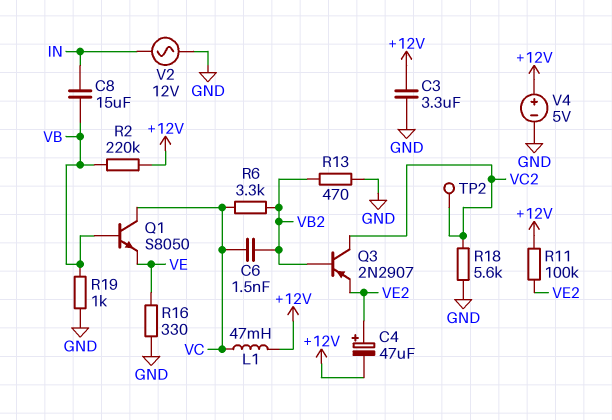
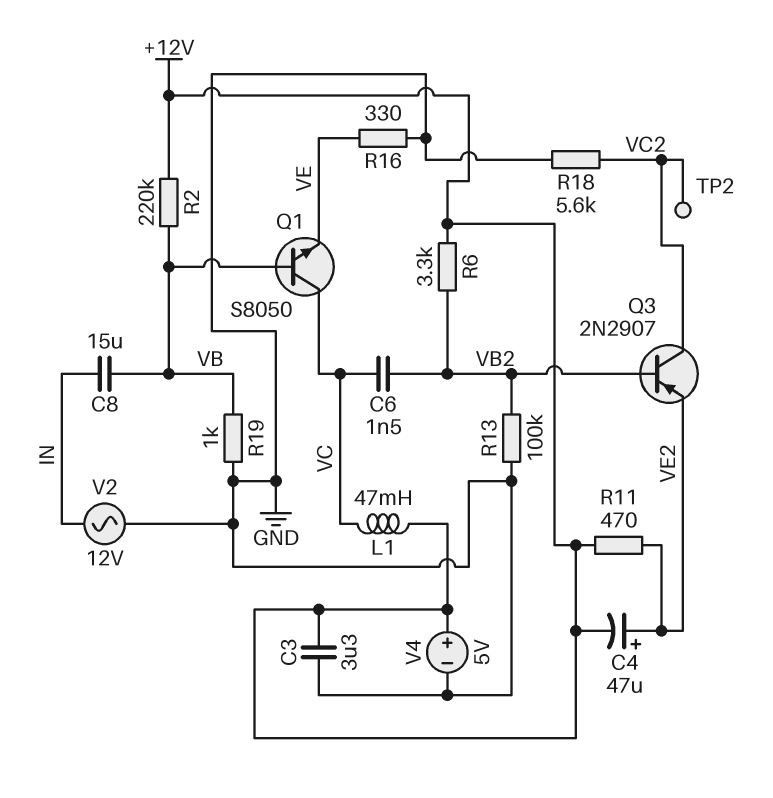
R6: 3.3k (VB2, VC) -> 3.3k (+12V, VB2)
R11: 100k (+12V, VE2) -> 470 (+12V, VE2)
R13: 470 (GND, VB2) -> 100k (GND, VB2)

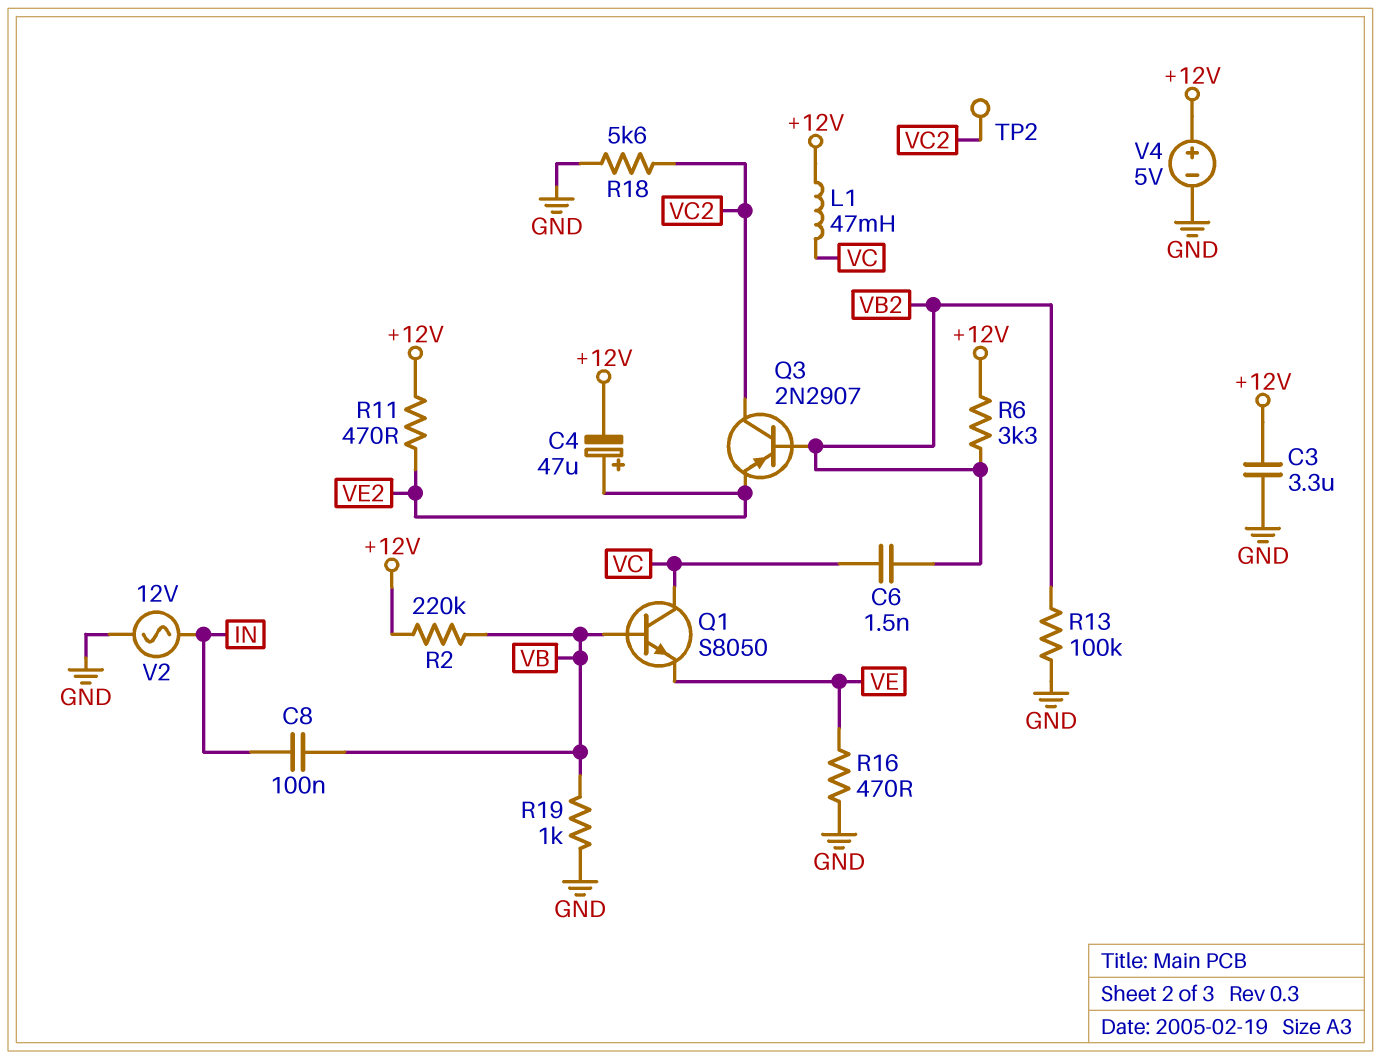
C8: 15uF (IN, VB) -> 100nF (IN, VB)
R16: 330 (GND, VE) -> 470 (GND, VE)

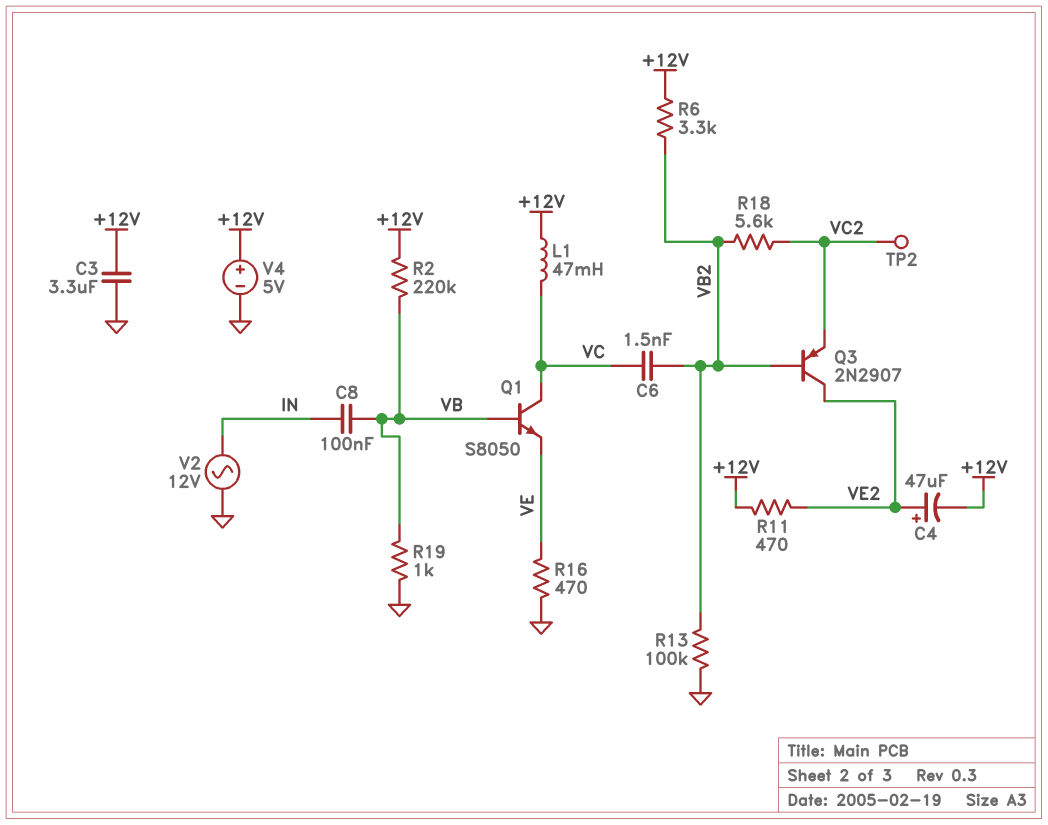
Q3: PNP 2N2907 (B VB2, C VC2, E VE2) -> PNP 2N2907 (B VB2, C VE2, E VC2)
R18: 5.6k (GND, VC2) -> 5.6k (VB2, VC2)

